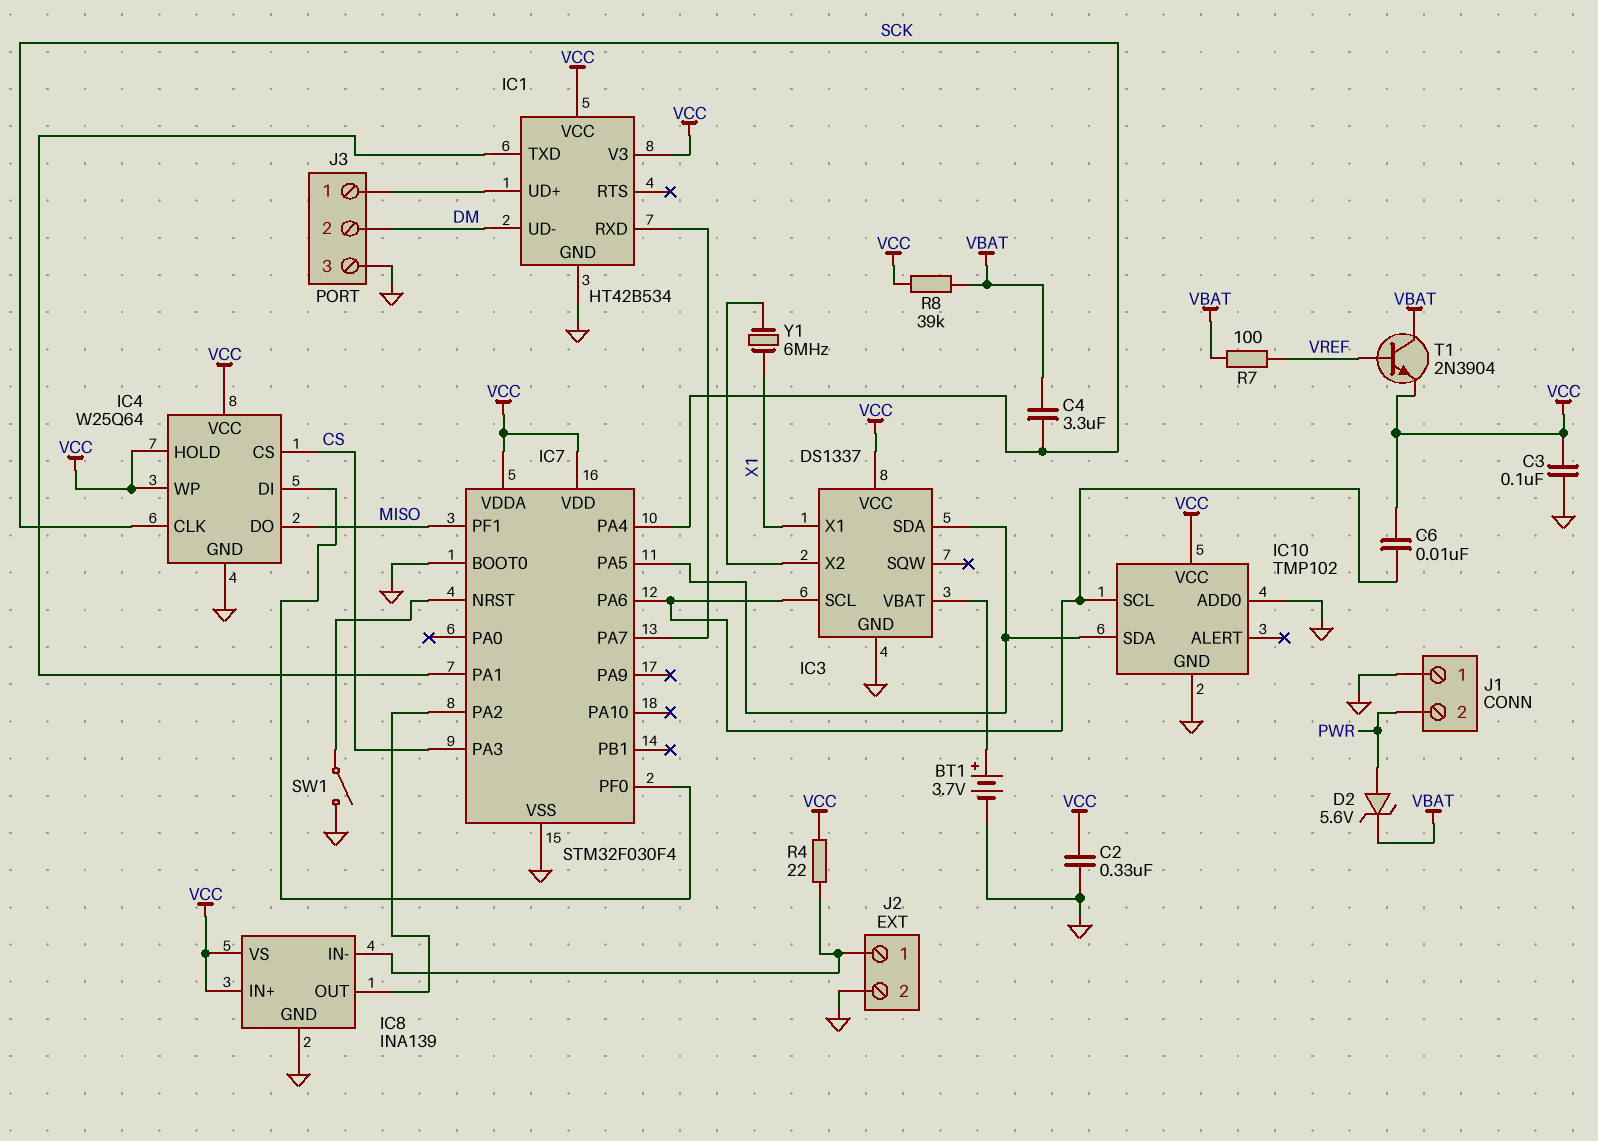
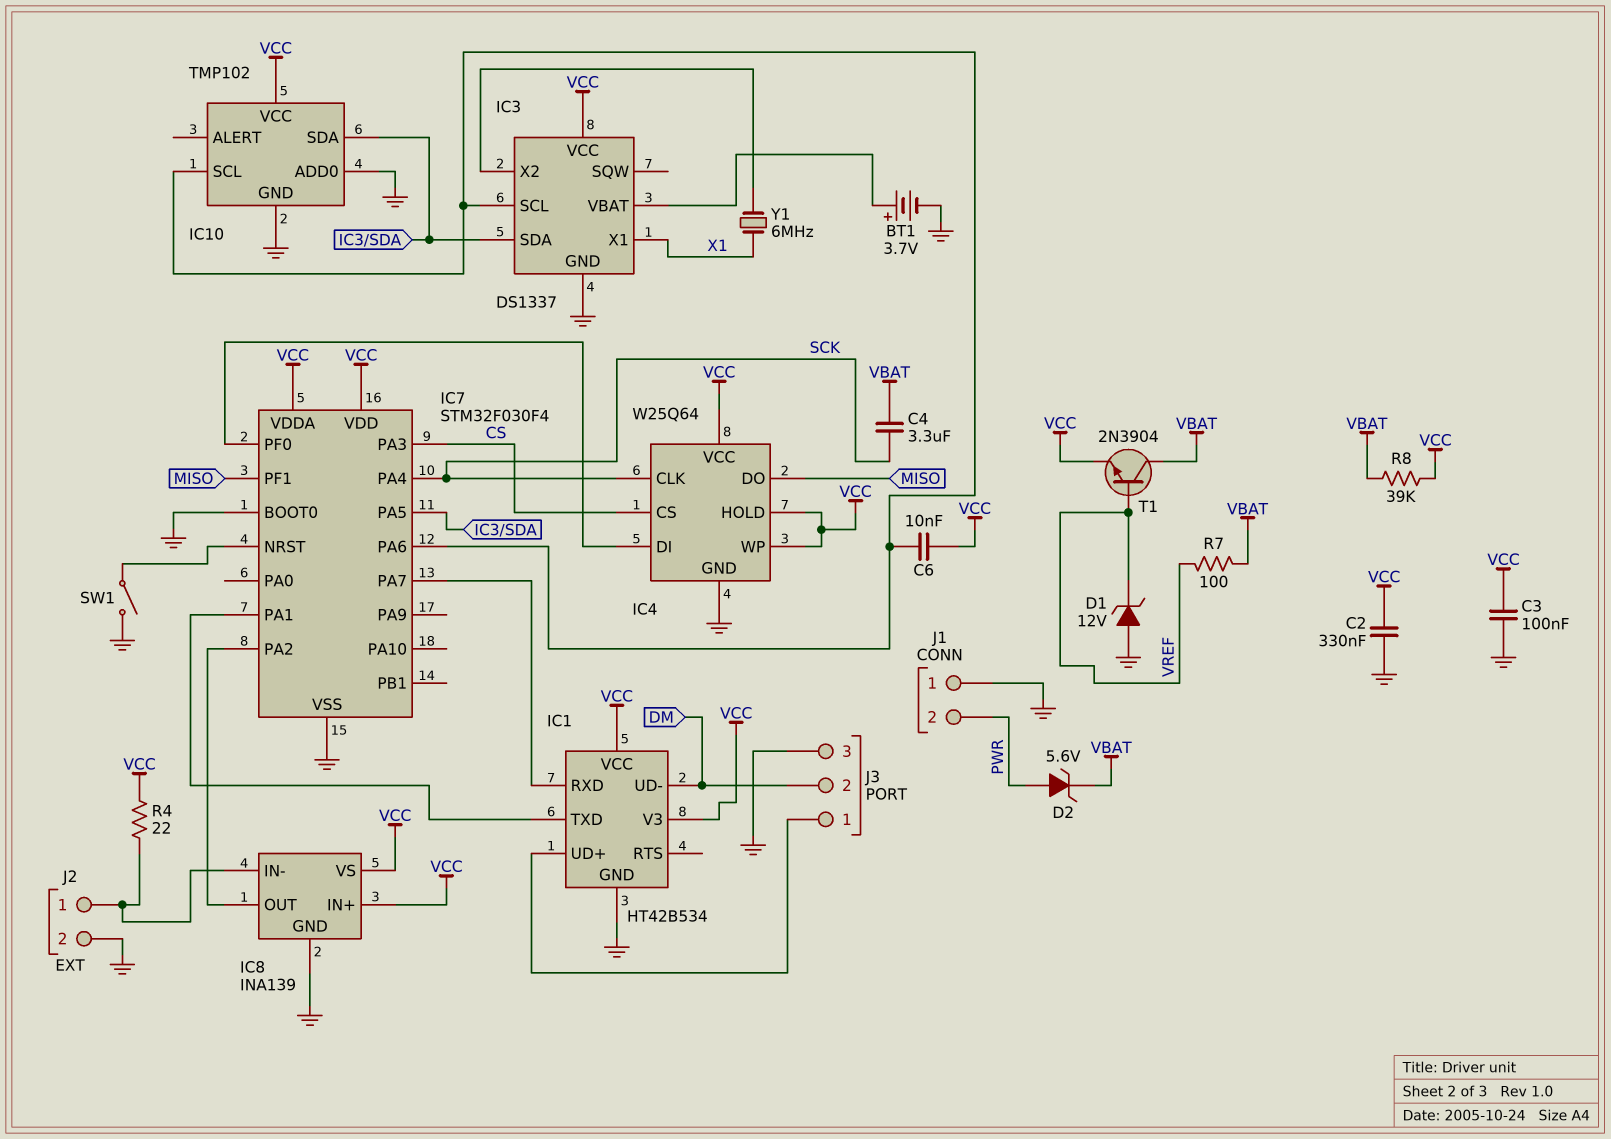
D1: none -> zener 12V (A GND, K VREF)

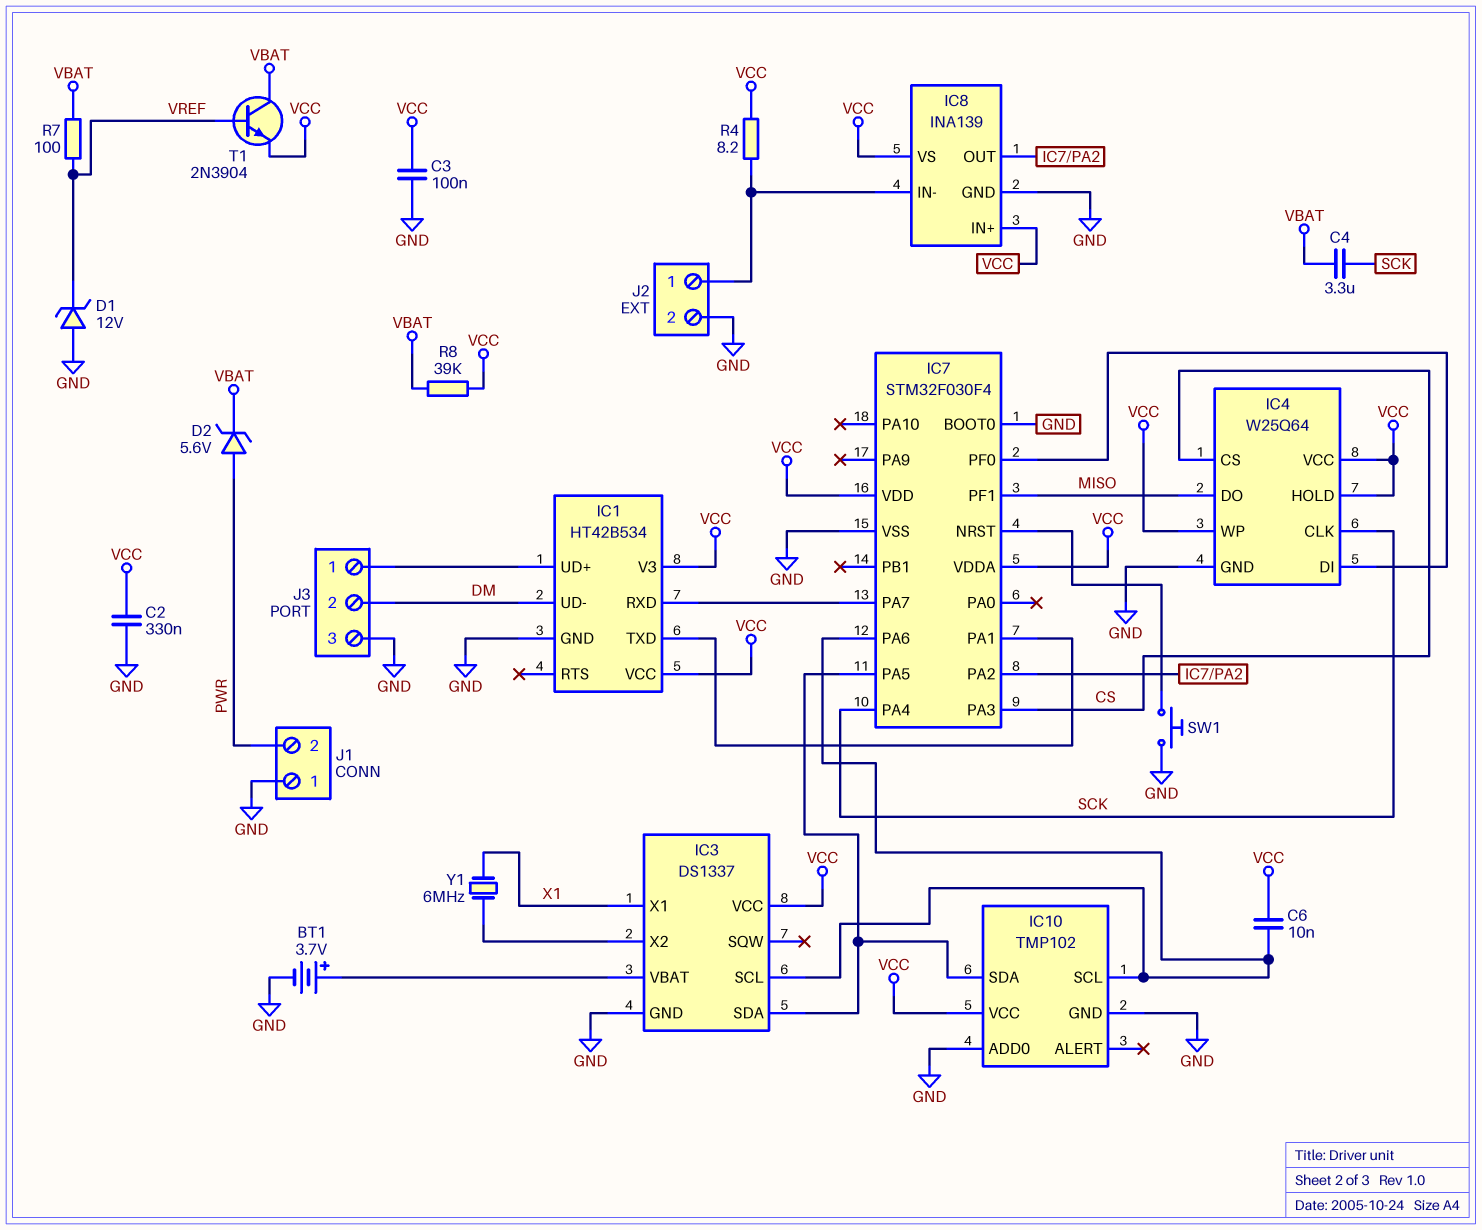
R4: 22 (IC8/IN-, VCC) -> 8.2 (IC8/IN-, VCC)
SW1: switch (GND, IC7/NRST) -> button (GND, IC7/NRST)

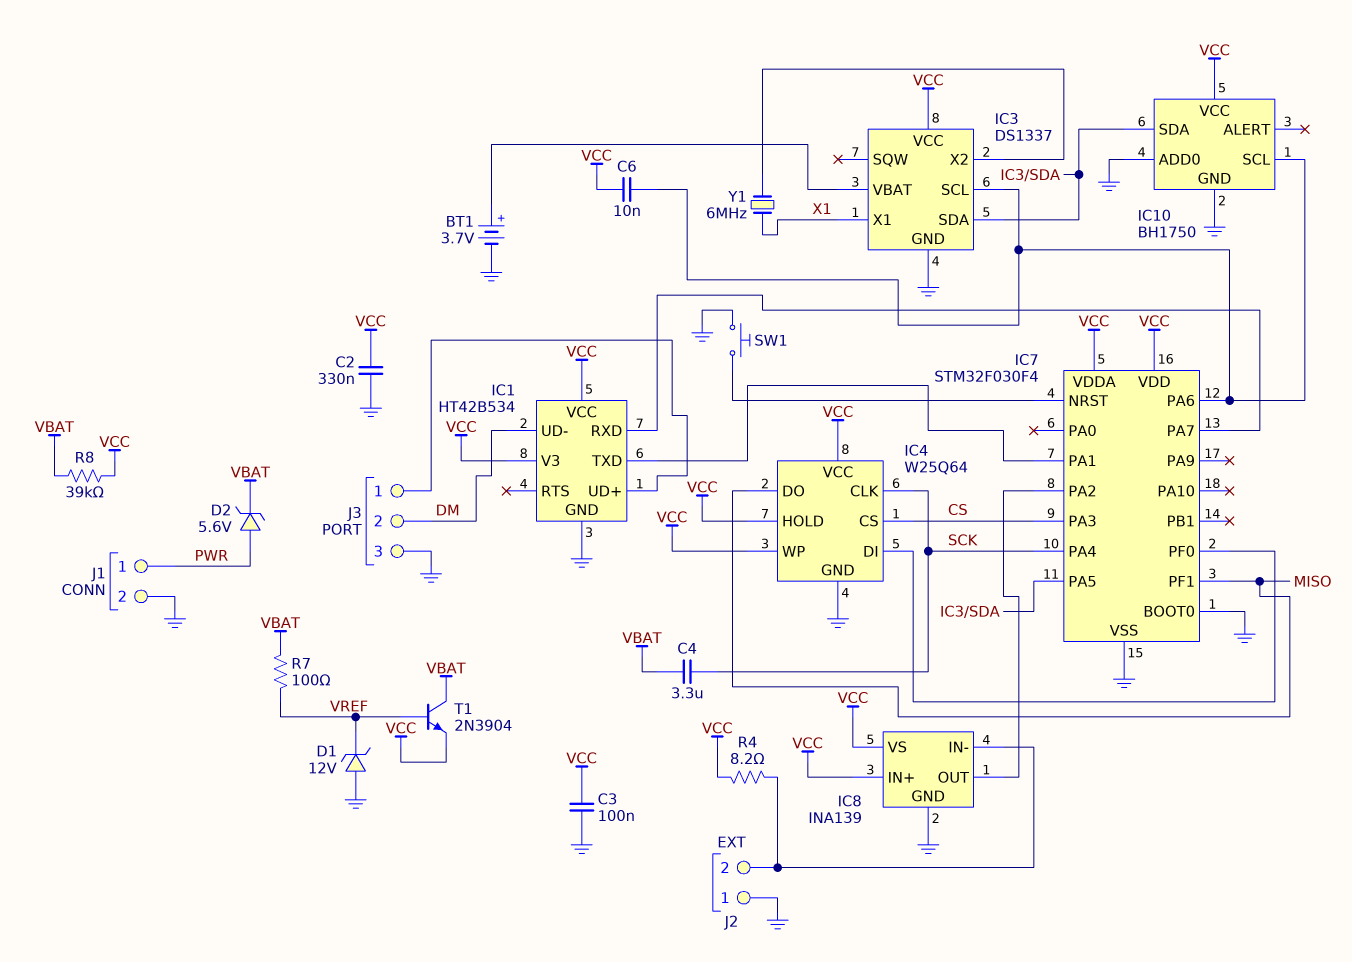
IC10: TMP102 -> BH1750
J1 pin 1: GND -> PWR
J1 pin 2: PWR -> GND
J2 pin 1: IC8/IN- -> GND
J2 pin 2: GND -> IC8/IN-

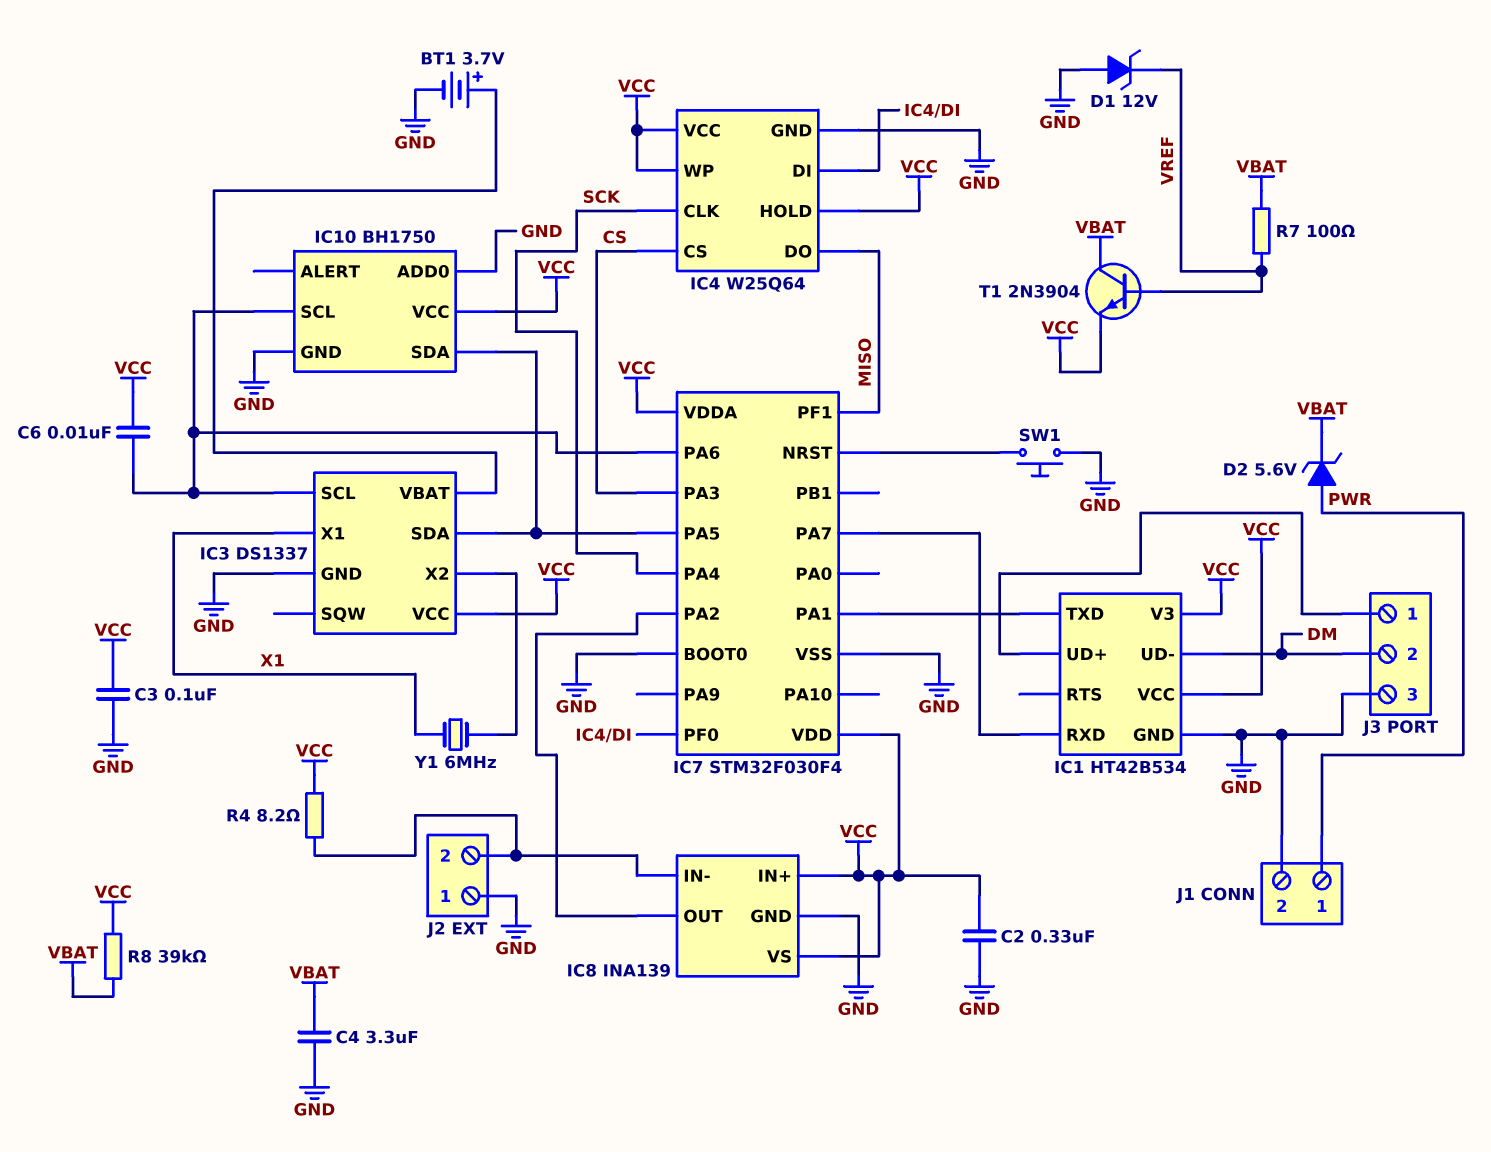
C4: 3.3uF (SCK, VBAT) -> 3.3uF (GND, VBAT)

